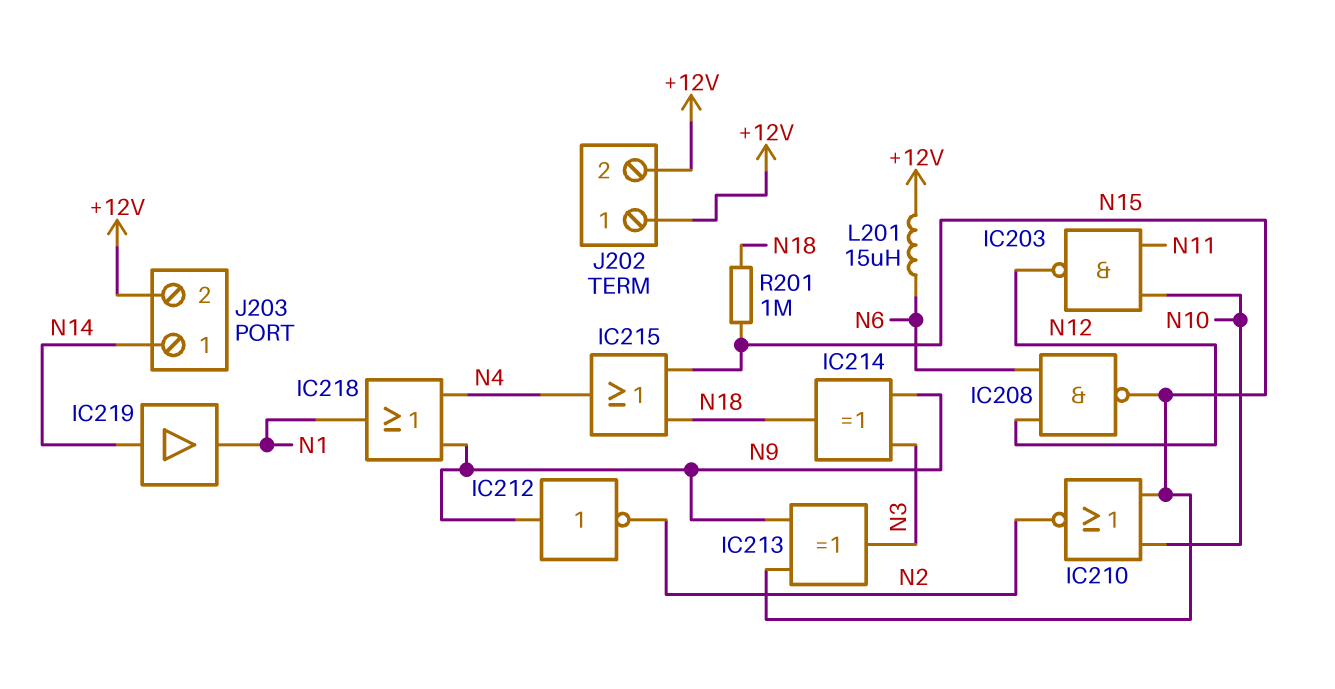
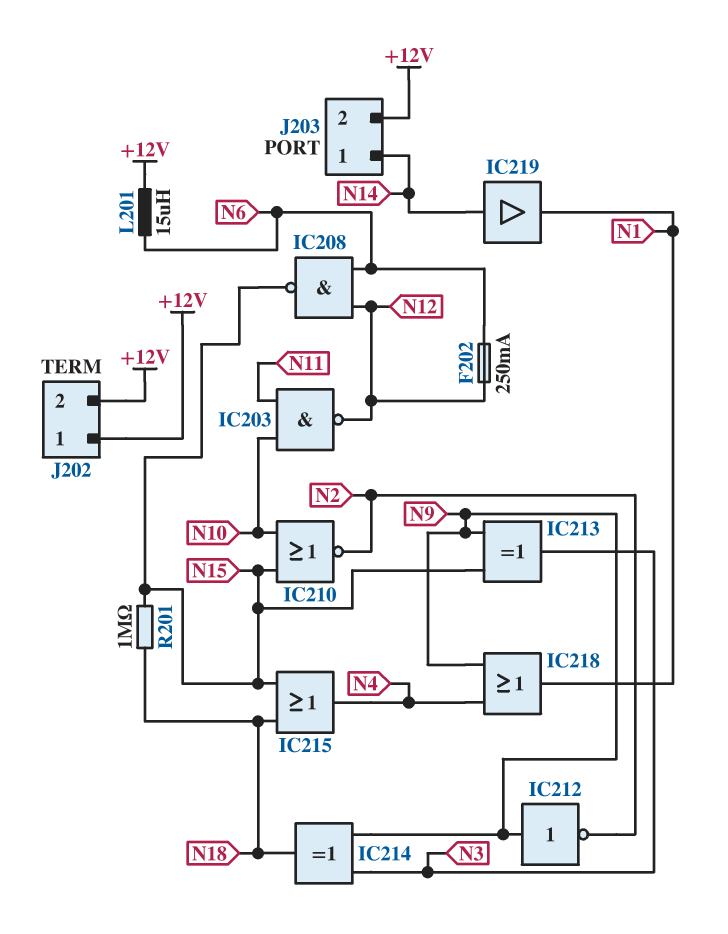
F202: none -> 250mA (N6, N12)

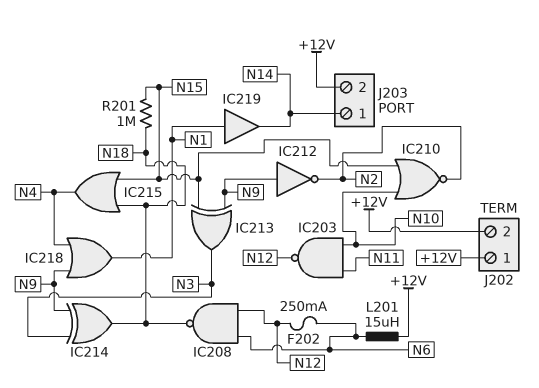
IC208: NAND (in N6, in N12, out N15) -> NAND (in N6, in N12, out N18)
IC219: buffer (in N14, out N1) -> buffer (in N1, out N14)

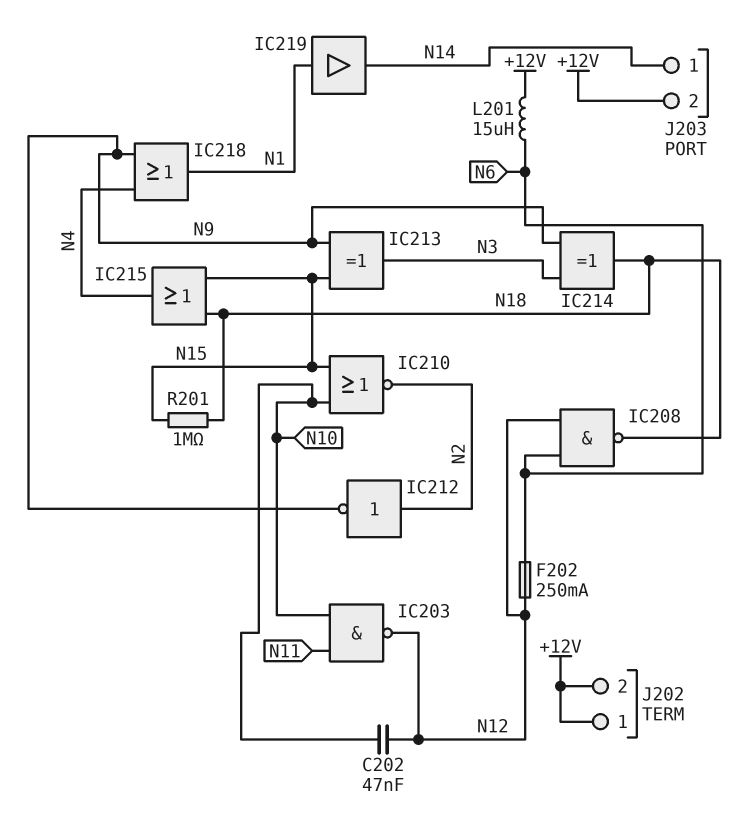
C202: none -> 47nF (N10, N12)
IC212: NOT (in N9, out N2) -> NOT (in N2, out N9)

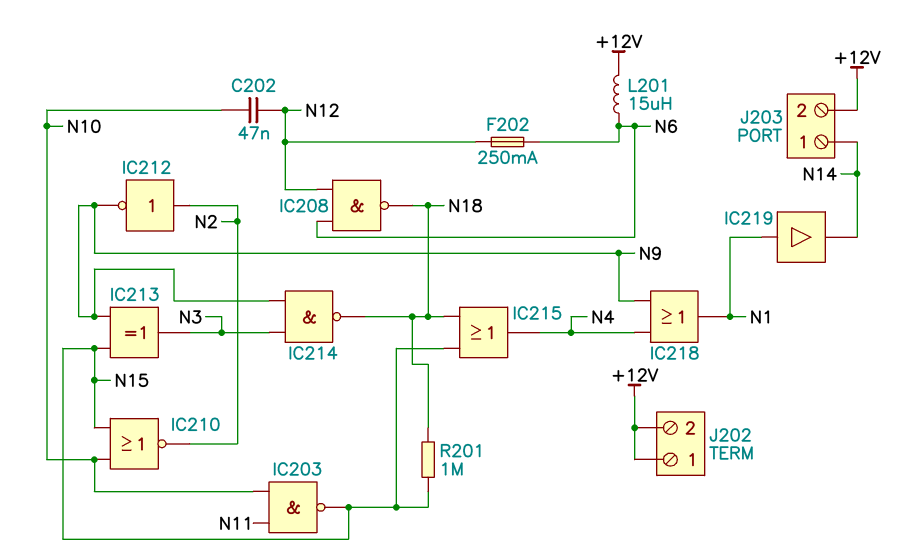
IC203: NAND (in N10, in N11, out N12) -> NAND (in N10, in N11, out N15)
IC214: XOR (in N3, in N9, out N18) -> NAND (in N3, in N9, out N18)

